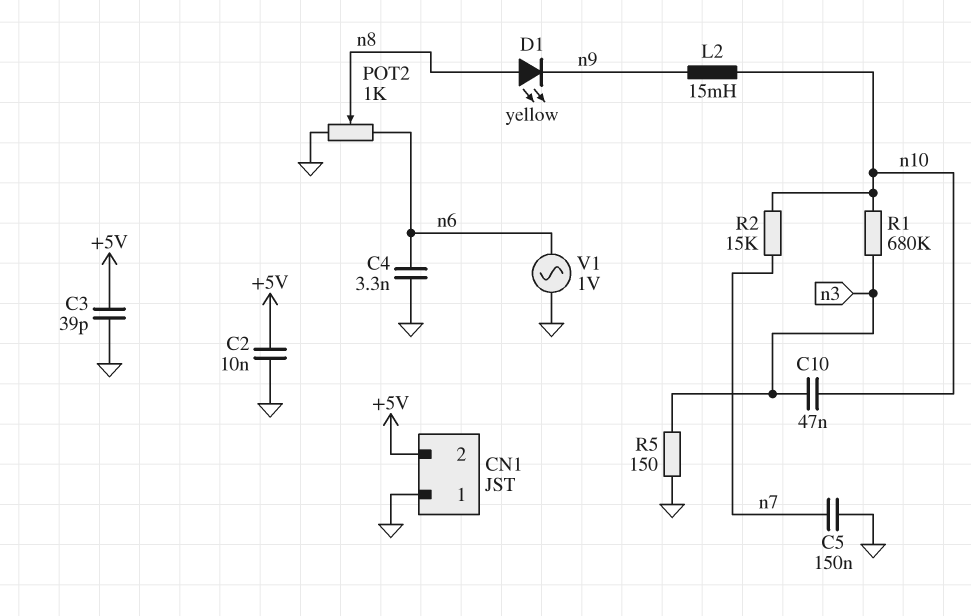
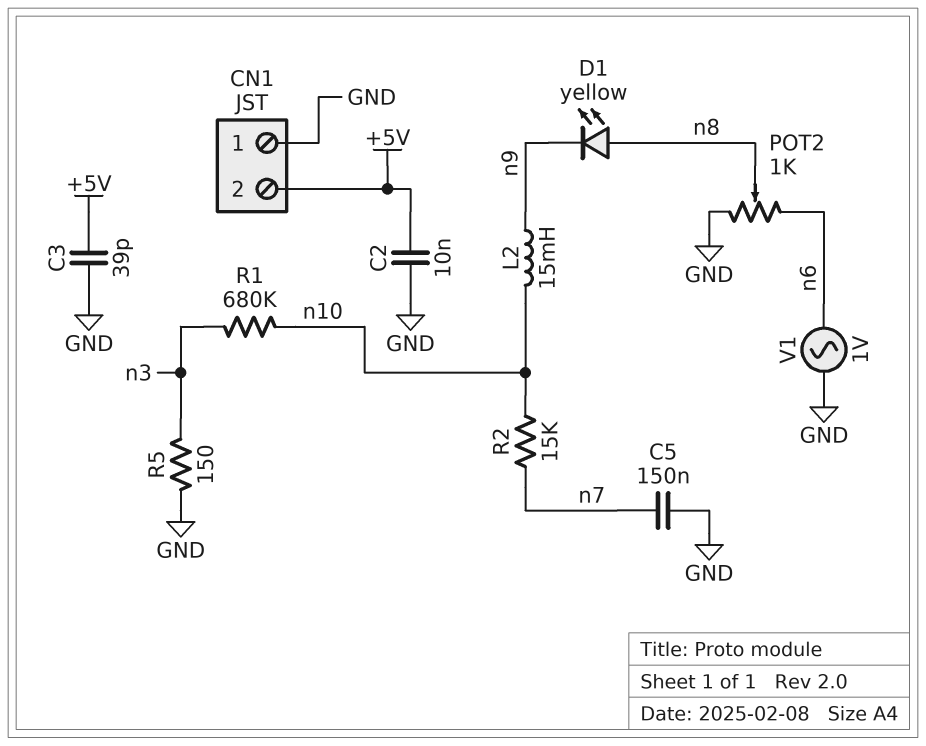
C4: 3.3nF (GND, n6) -> none
C10: 47nF (n3, n10) -> none

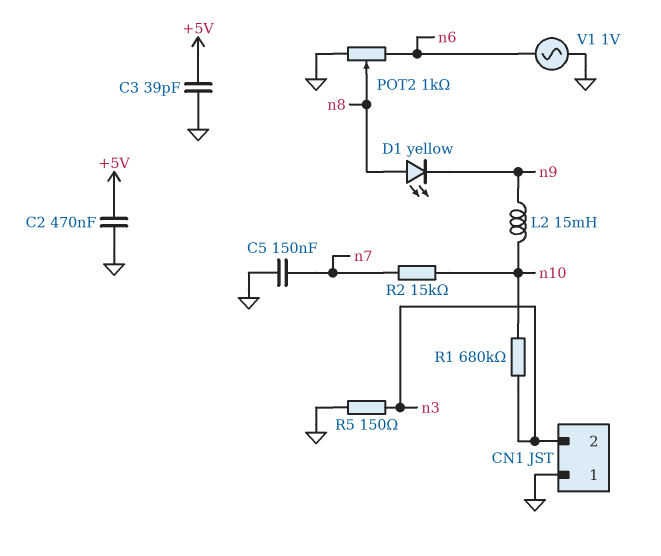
C2: 10nF (+5V, GND) -> 470nF (+5V, GND)
CN1 pin 2: +5V -> n3

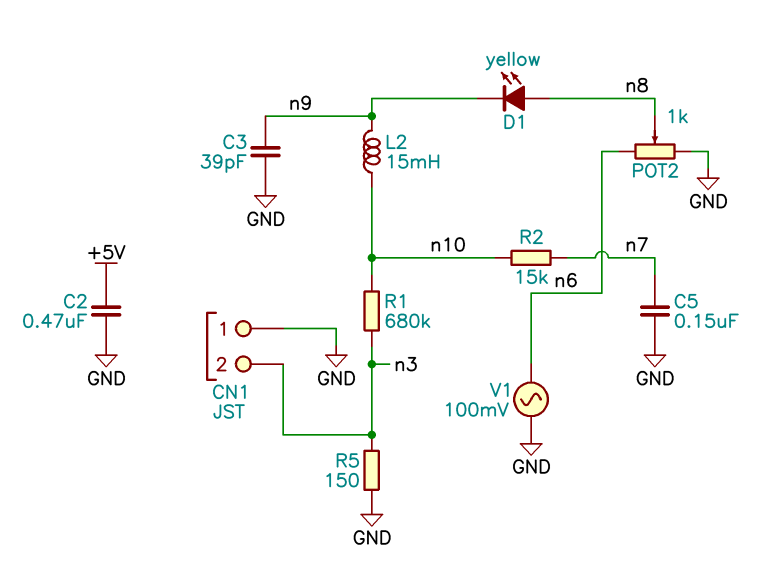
C3: 39pF (+5V, GND) -> 39pF (GND, n9)
V1: AC 1V (GND, n6) -> AC 100mV (GND, n6)

